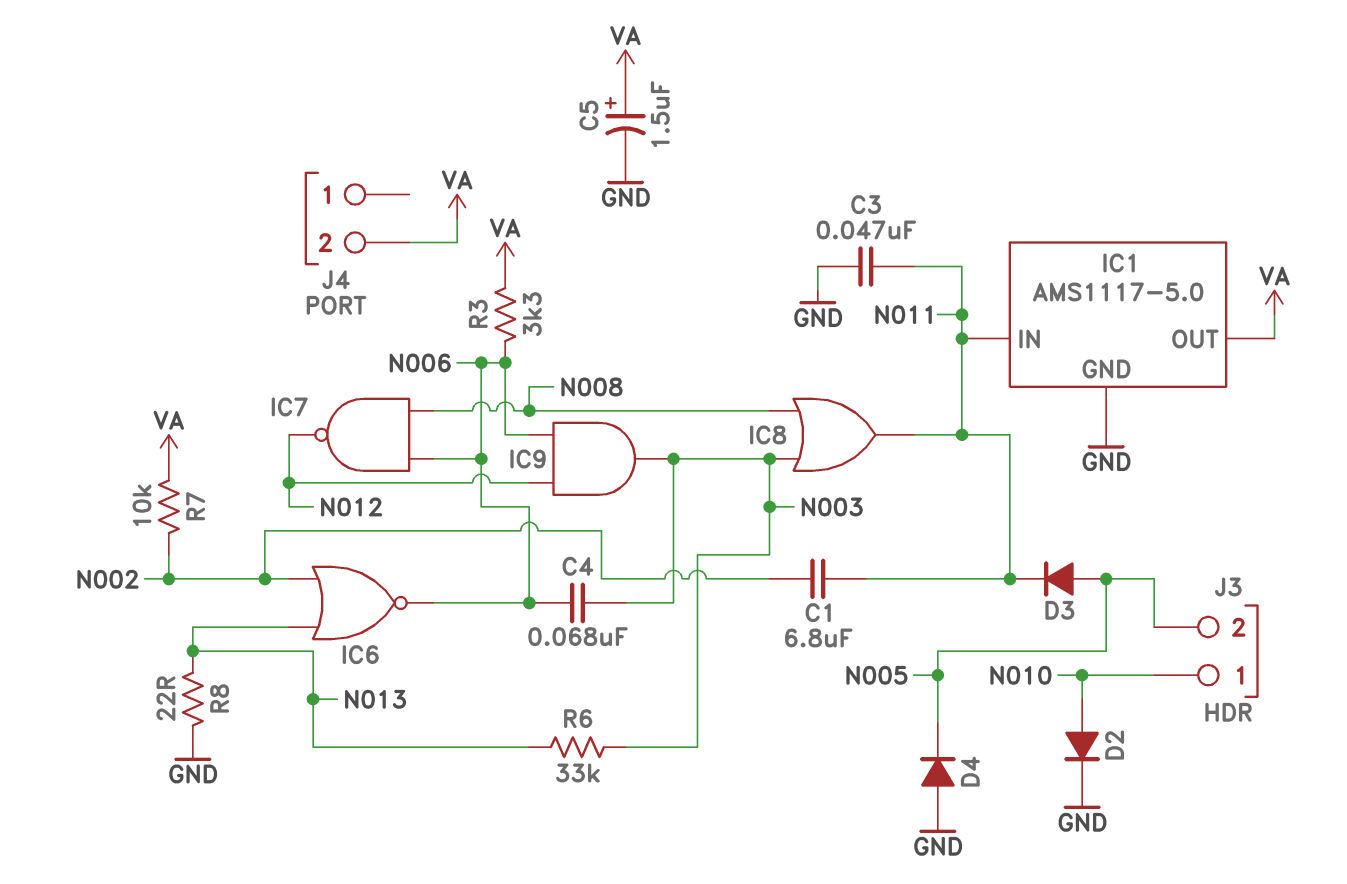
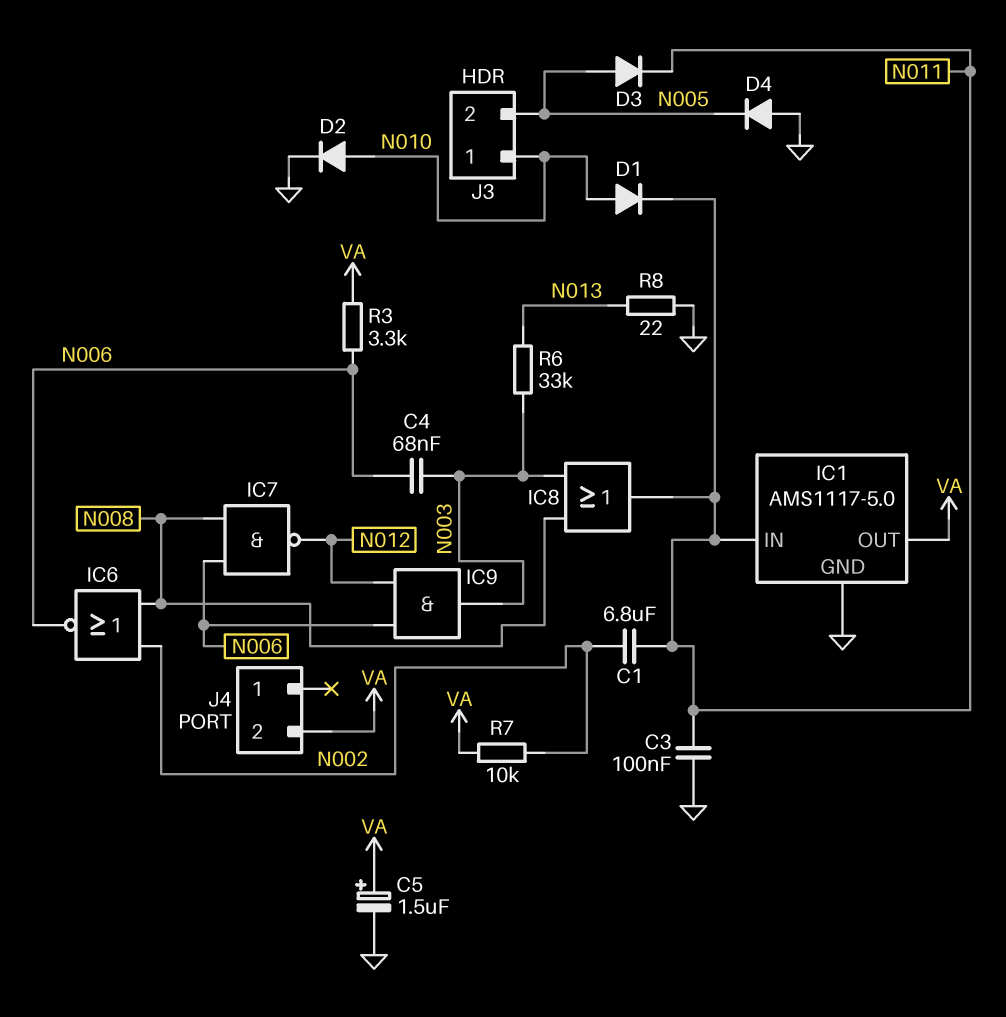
C3: 47nF (GND, N011) -> 100nF (GND, N011)
D1: none -> diode (A N010, K N011)
IC6: NOR (in N002, in N013, out N006) -> NOR (in N002, in N008, out N006)

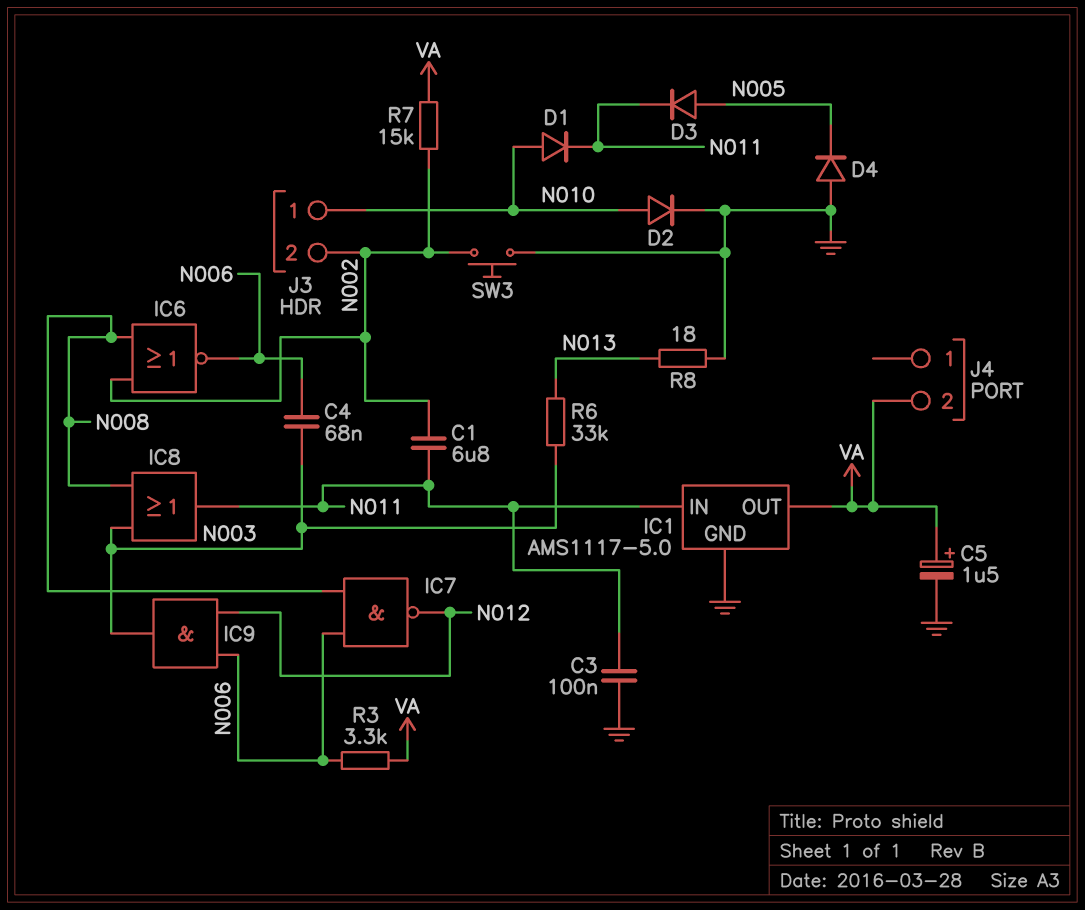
J3 pin 2: N005 -> N002
R7: 10k (N002, VA) -> 15k (N002, VA)
R8: 22 (GND, N013) -> 18 (GND, N013)
SW3: none -> button (GND, N002)

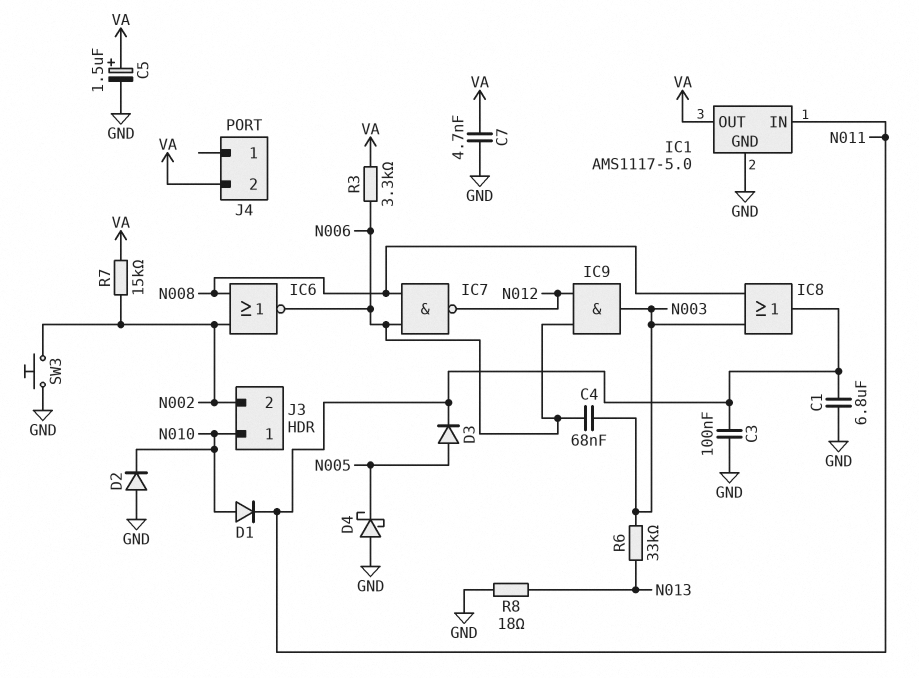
C1: 6.8uF (N002, N011) -> 6.8uF (GND, N011)
C7: none -> 4.7nF (GND, VA)
D2: diode (A N010, K GND) -> diode (A GND, K N010)
D4: diode (A GND, K N005) -> schottky (A GND, K N005)

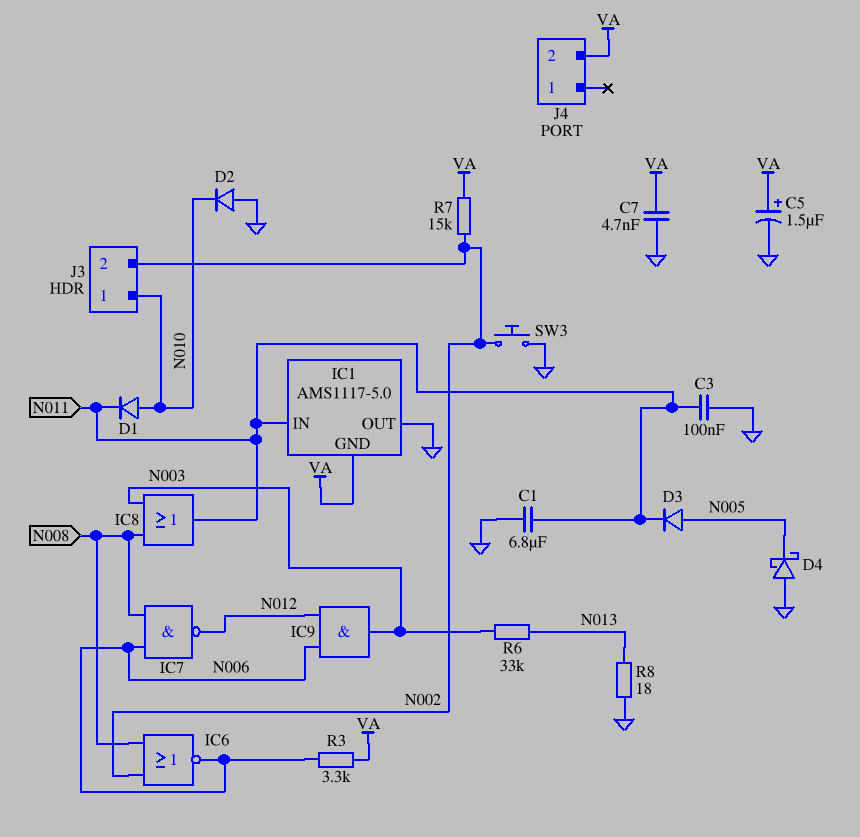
C4: 68nF (N003, N006) -> none
IC1 pin GND: GND -> VA
IC1 pin OUT: VA -> GND

